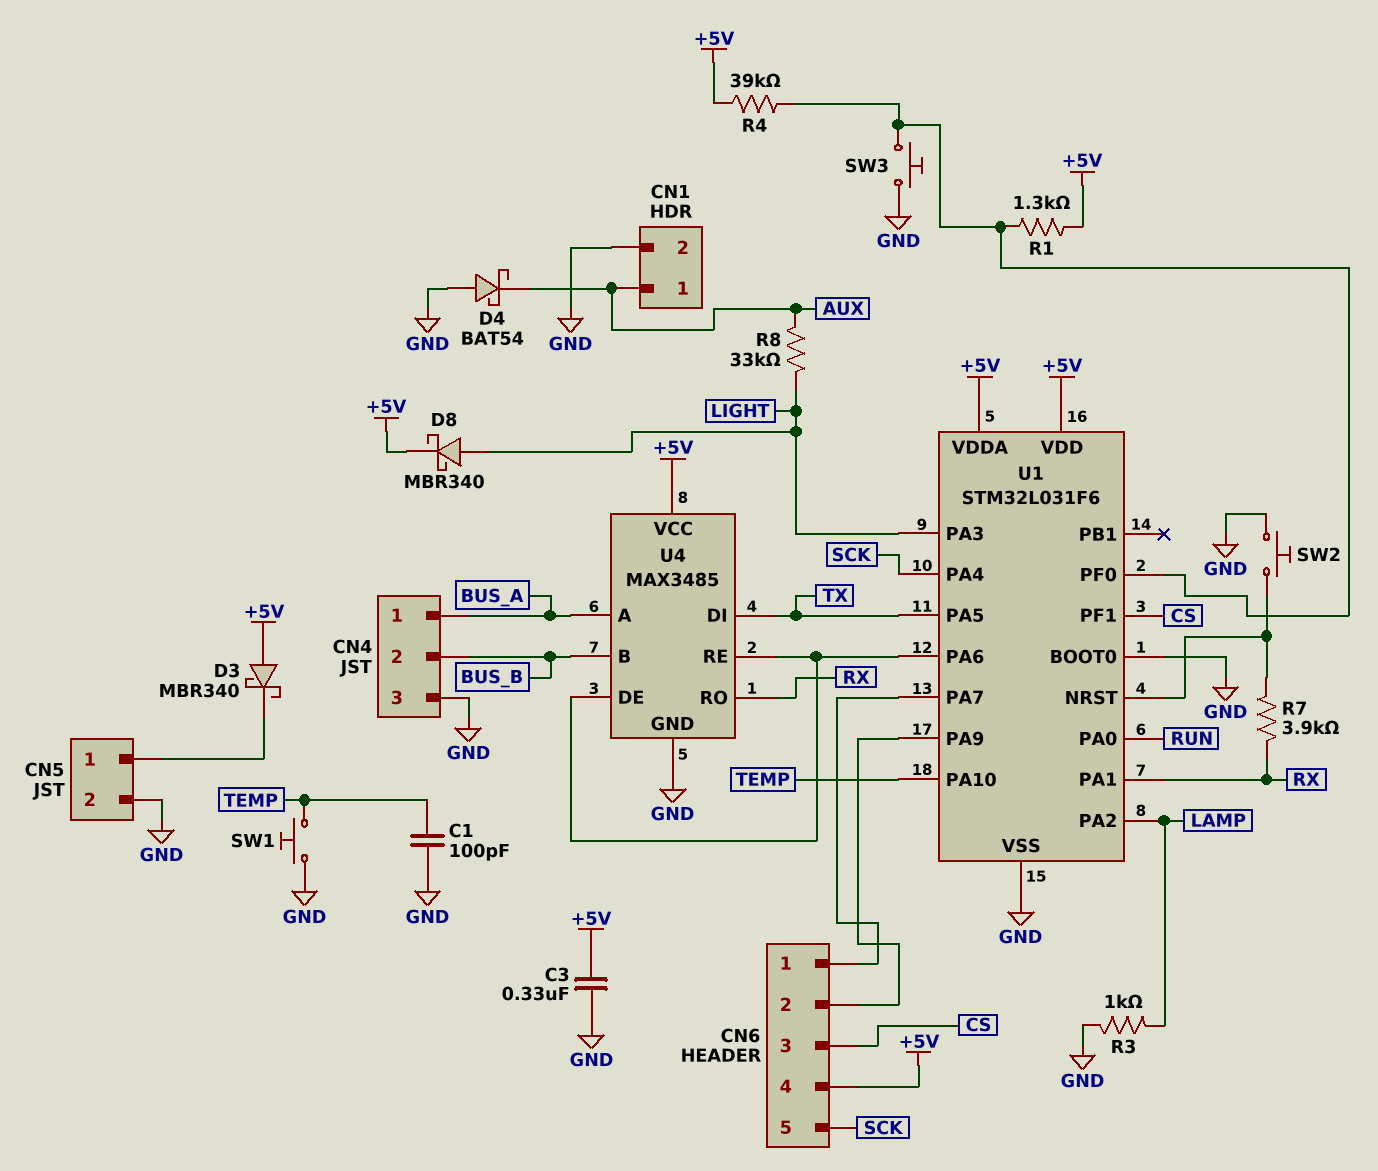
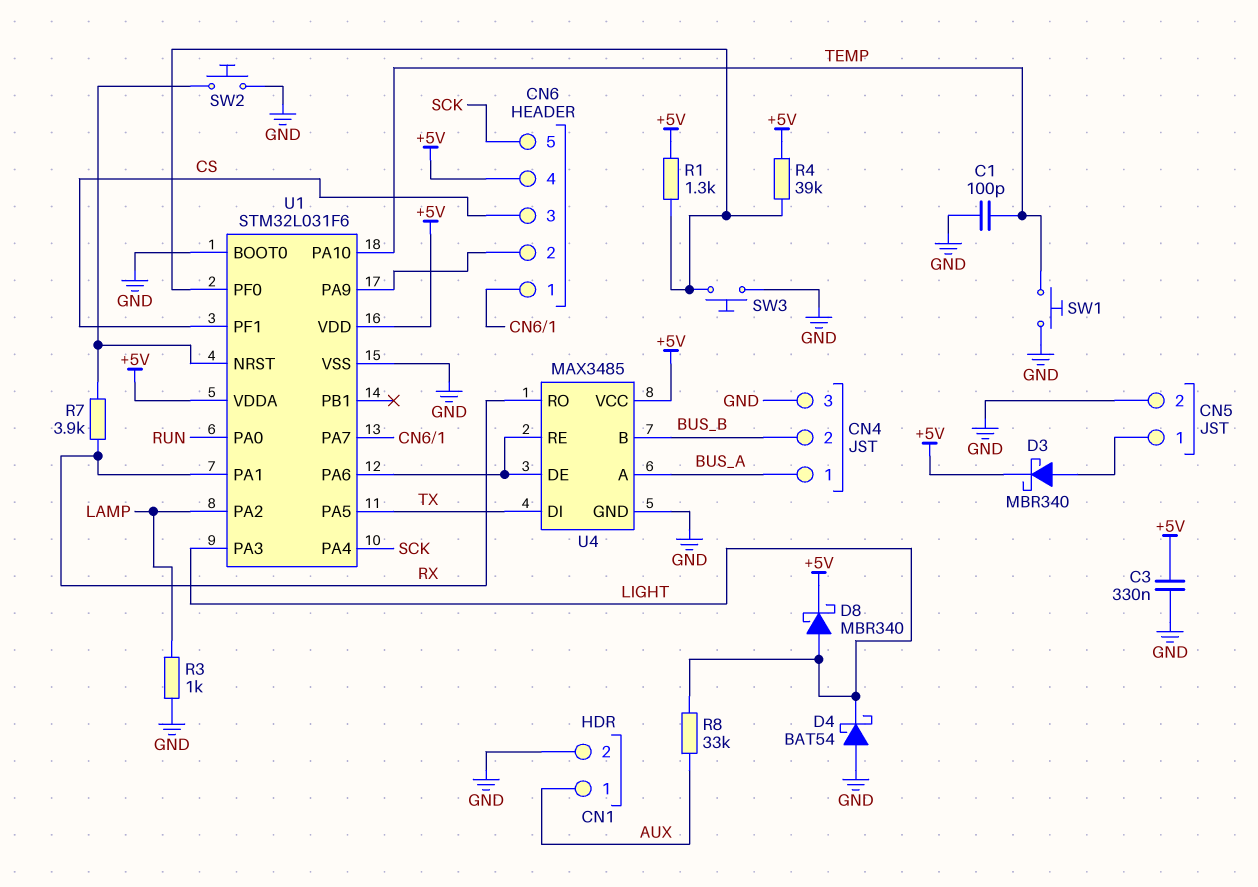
D3: schottky MBR340 (A +5V, K CN5/1) -> schottky MBR340 (A CN5/1, K +5V)
D4: schottky BAT54 (A GND, K AUX) -> schottky BAT54 (A GND, K LIGHT)

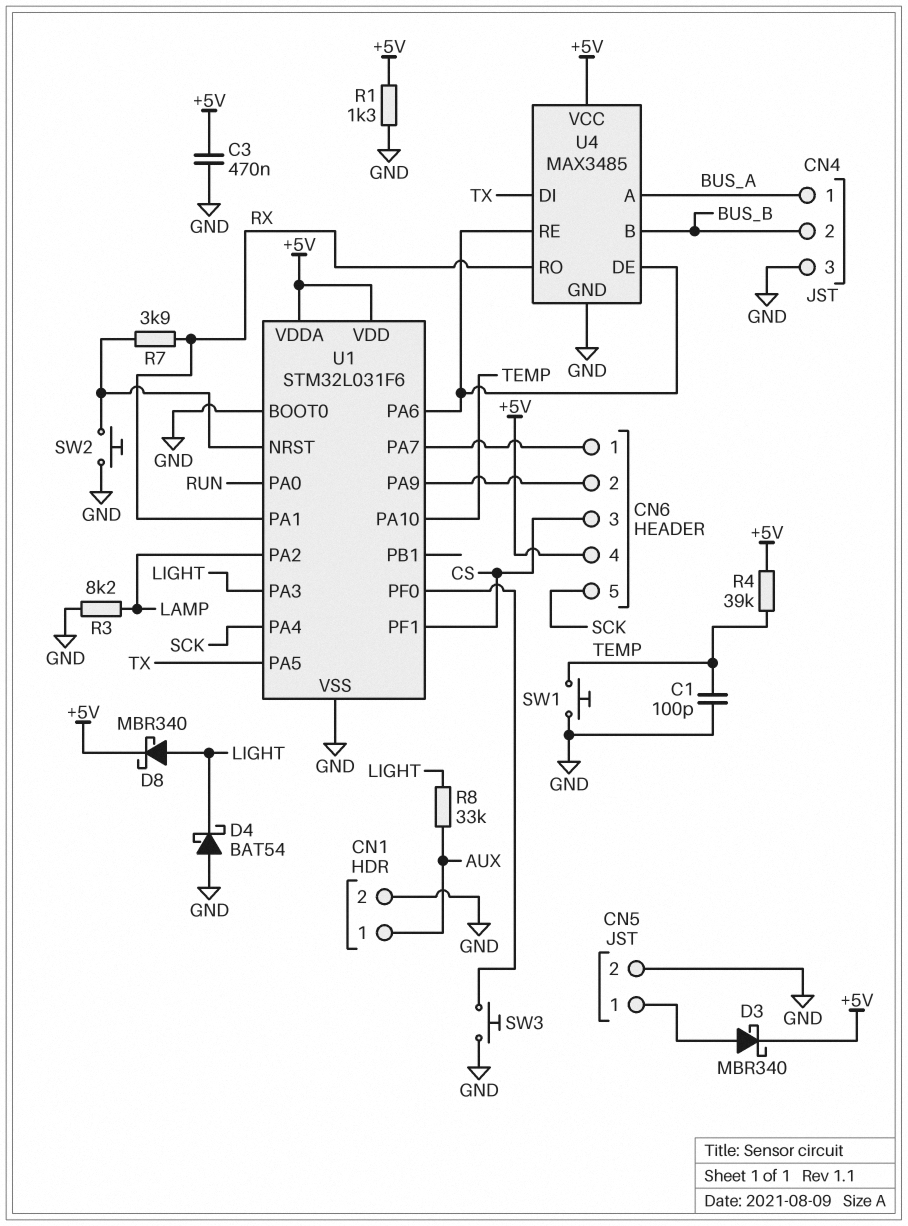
C3: 330nF (+5V, GND) -> 470nF (+5V, GND)
R1: 1.3k (+5V, U1/PF0) -> 1.3k (+5V, GND)
R3: 1k (GND, LAMP) -> 8.2k (GND, LAMP)
R4: 39k (+5V, U1/PF0) -> 39k (+5V, TEMP)

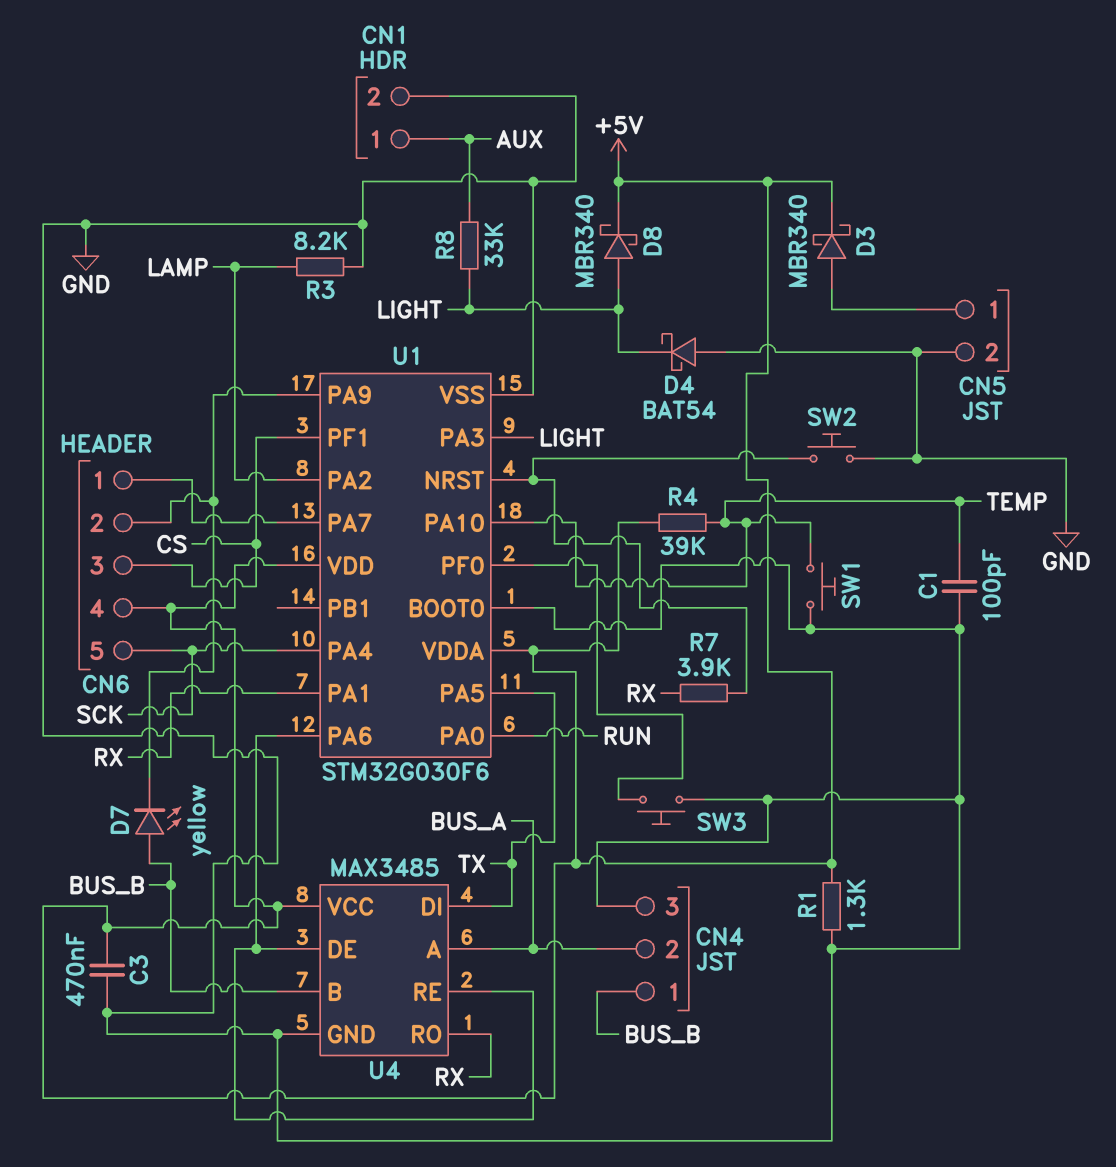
CN4 pin 1: BUS_A -> BUS_B
CN4 pin 2: BUS_B -> BUS_A
D7: none -> LED yellow (A BUS_B, K CN6/2)
U1: STM32L031F6 -> STM32G030F6

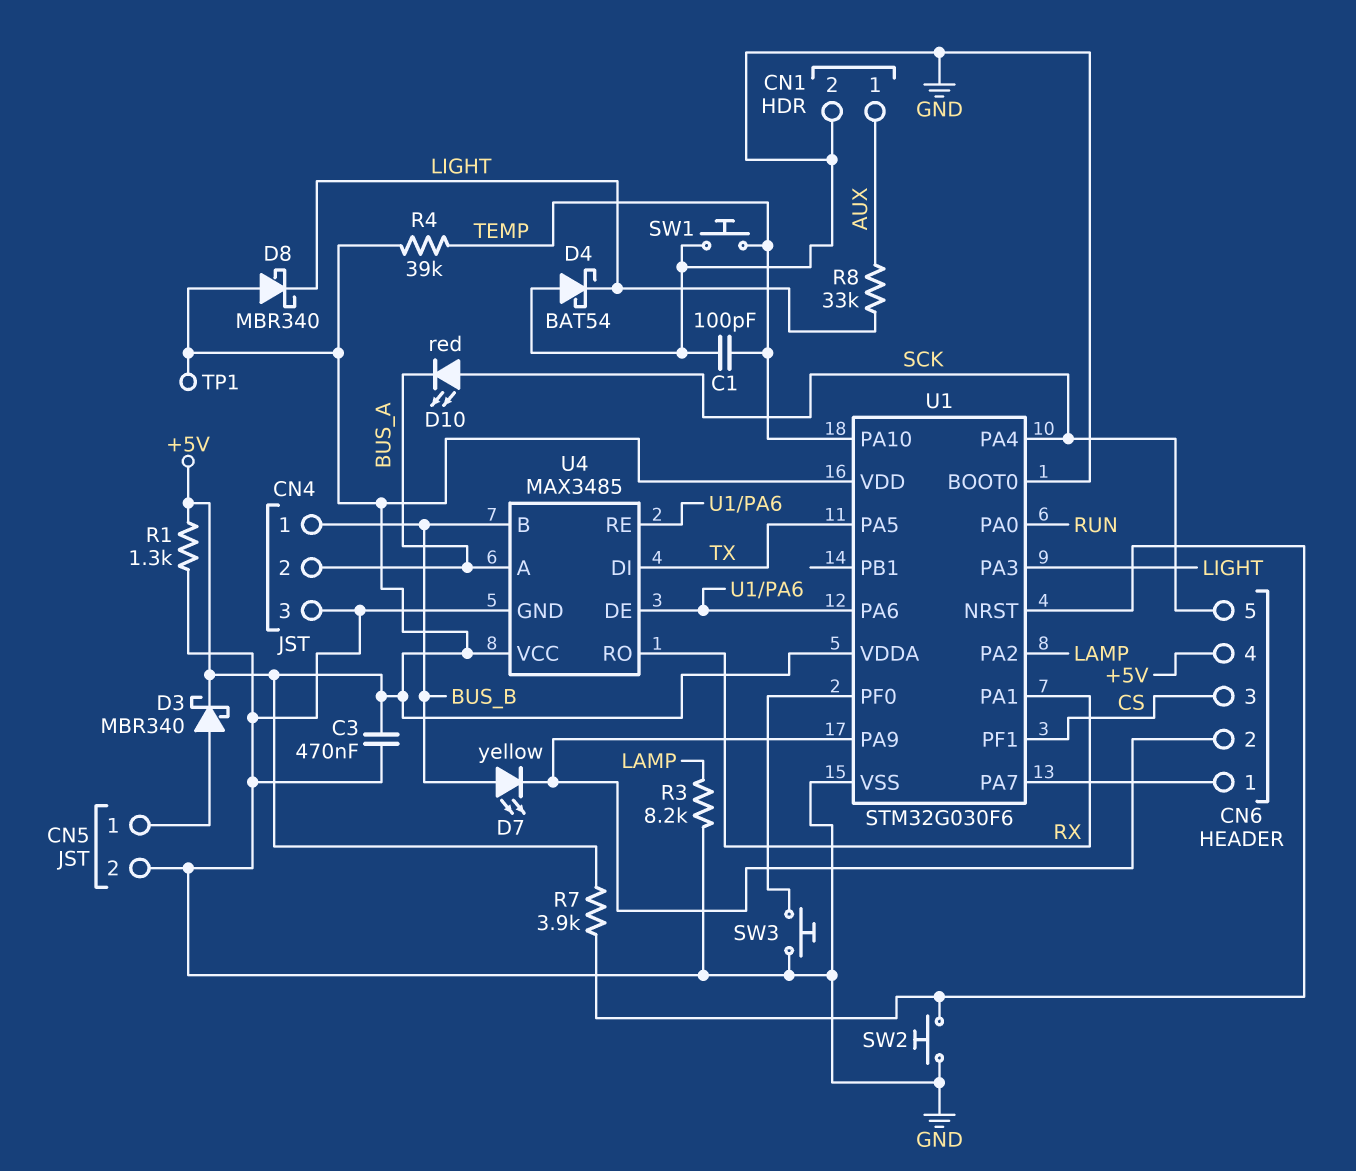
D8: schottky MBR340 (A LIGHT, K +5V) -> schottky MBR340 (A +5V, K LIGHT)
D10: none -> LED red (A SCK, K BUS_A)
R7: 3.9k (RX, U1/NRST) -> 3.9k (+5V, U1/NRST)
TP1: none -> test point (+5V)

